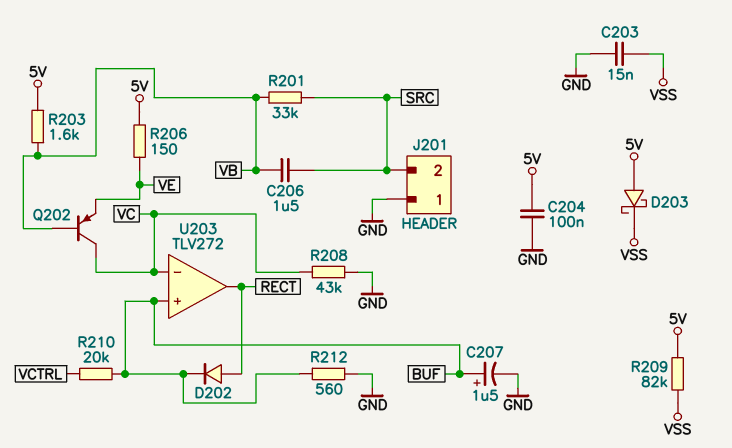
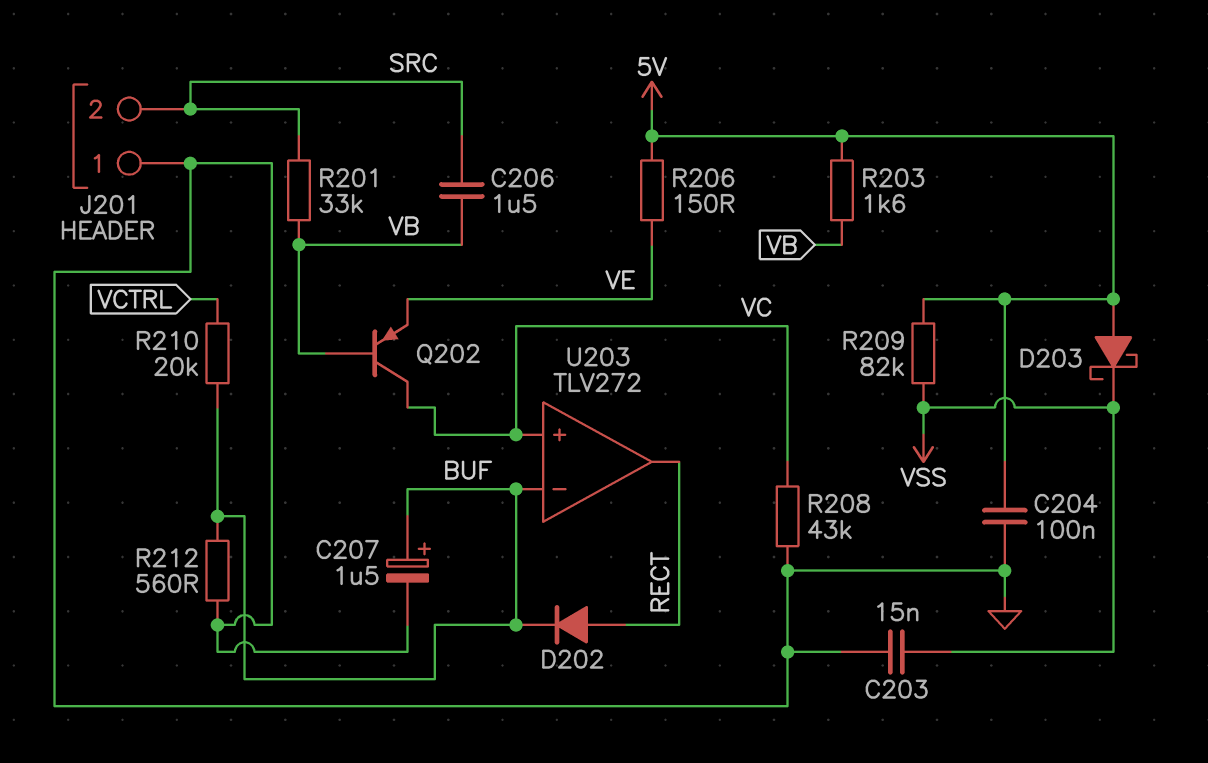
U203 pin in+: BUF -> VC
U203 pin in-: VC -> BUF

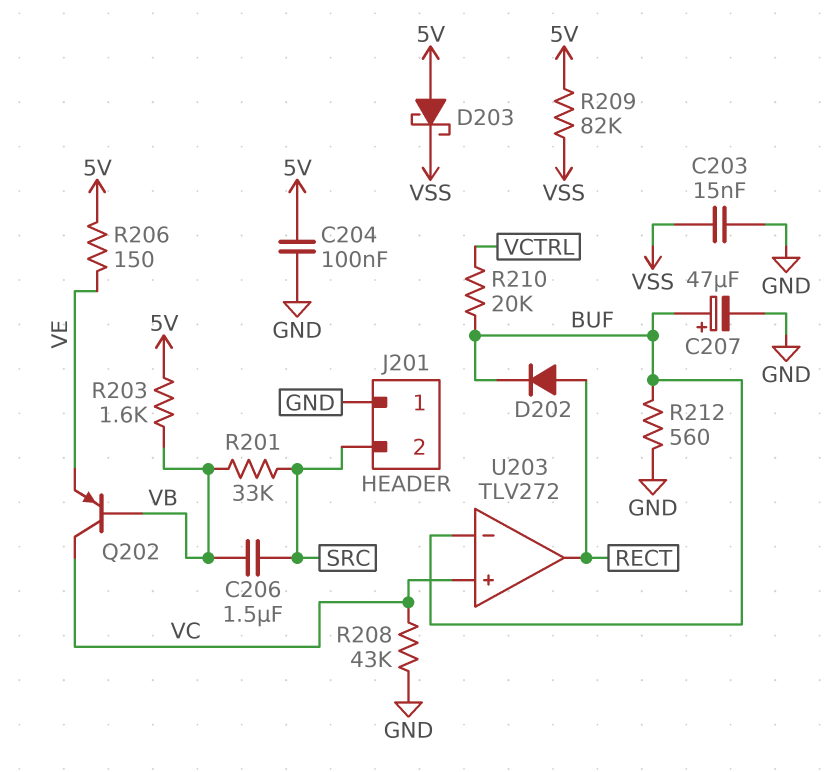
C207: 1.5uF (plus BUF, minus GND) -> 47uF (plus BUF, minus GND)

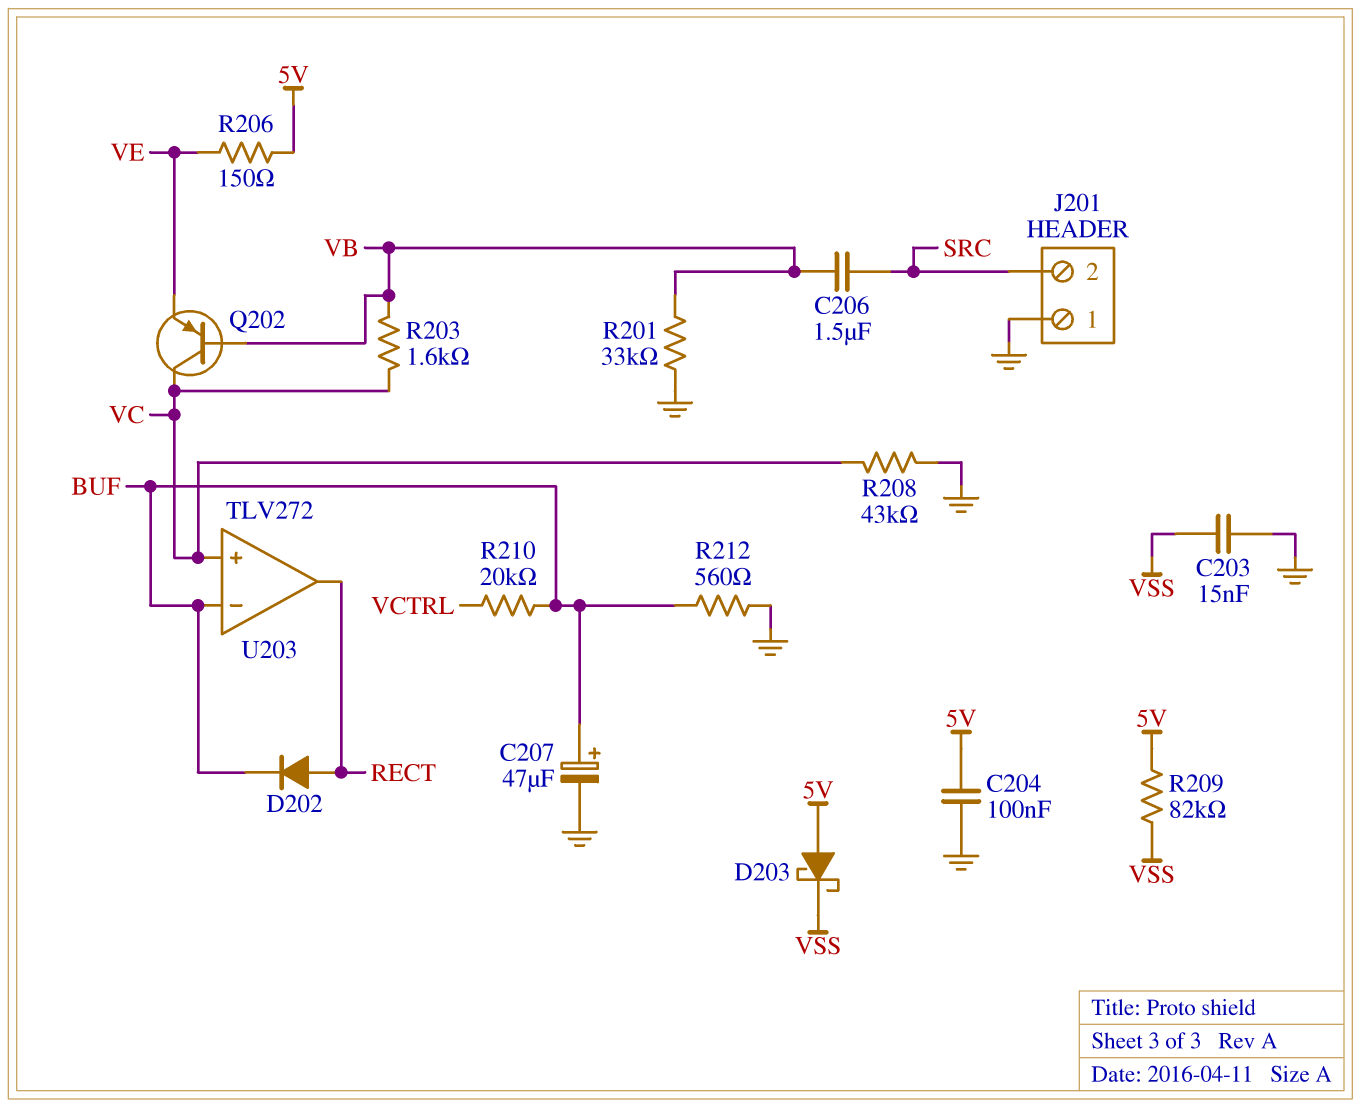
R201: 33k (SRC, VB) -> 33k (GND, VB)
R203: 1.6k (5V, VB) -> 1.6k (VB, VC)

